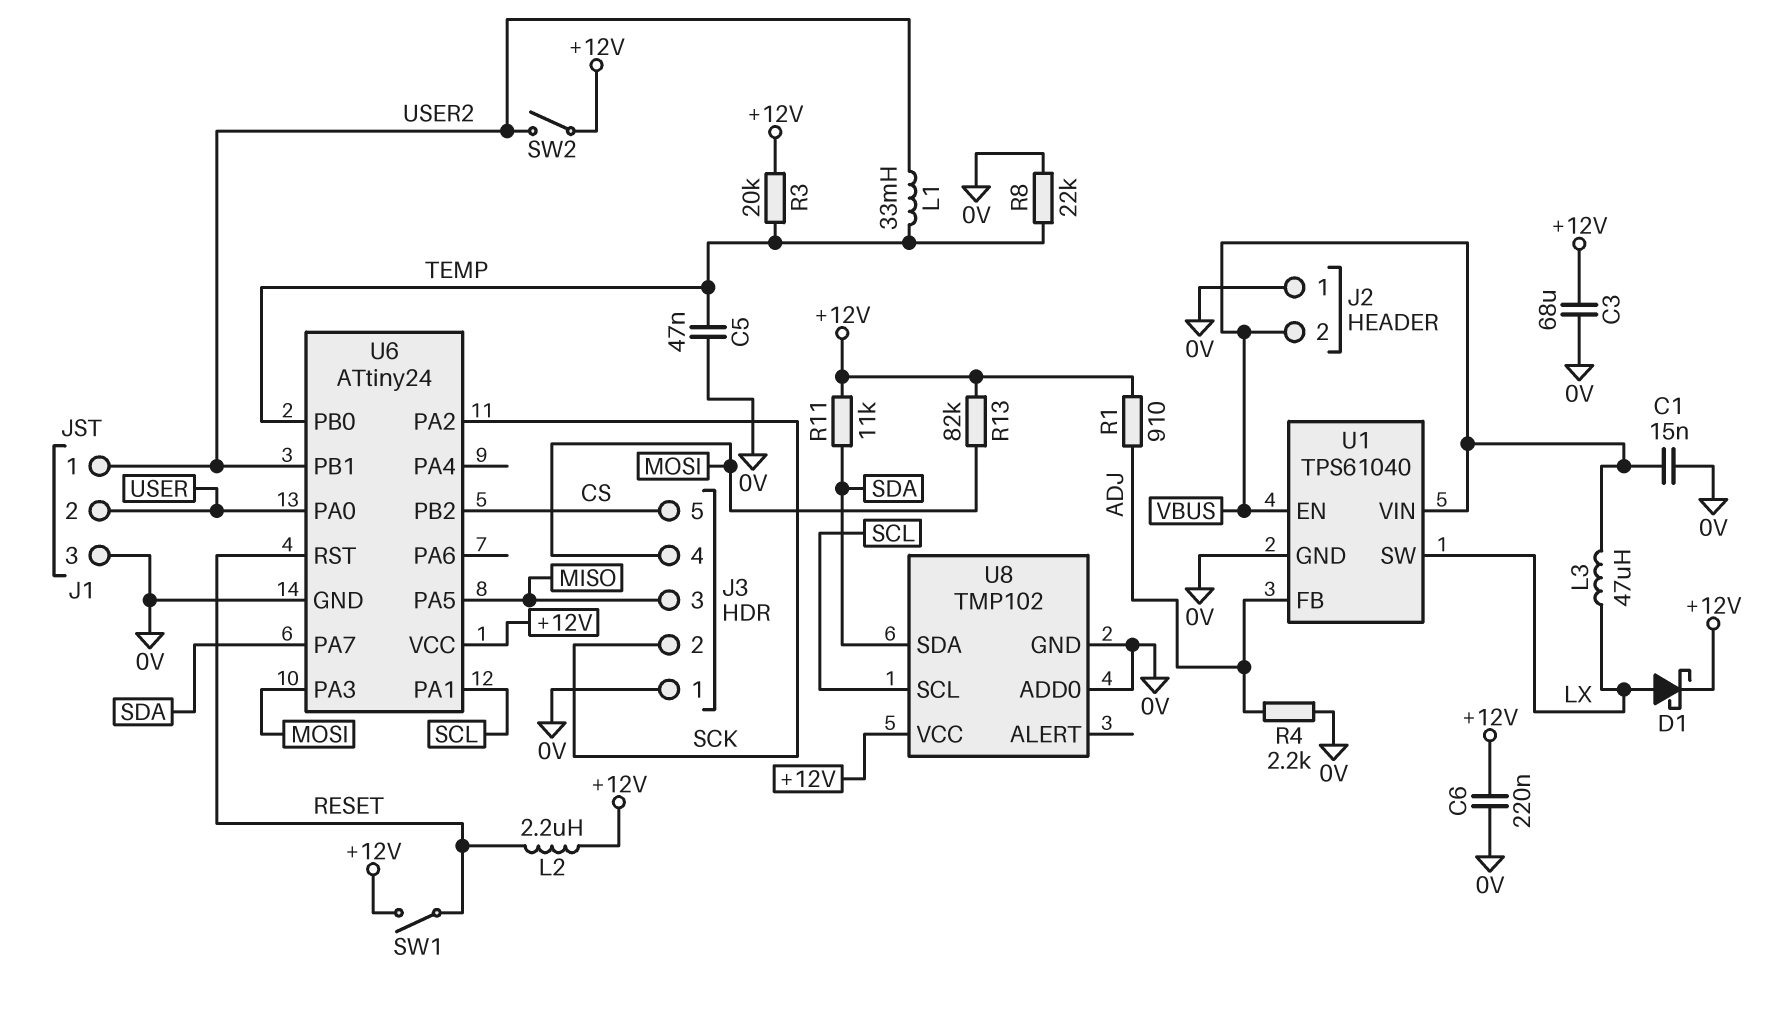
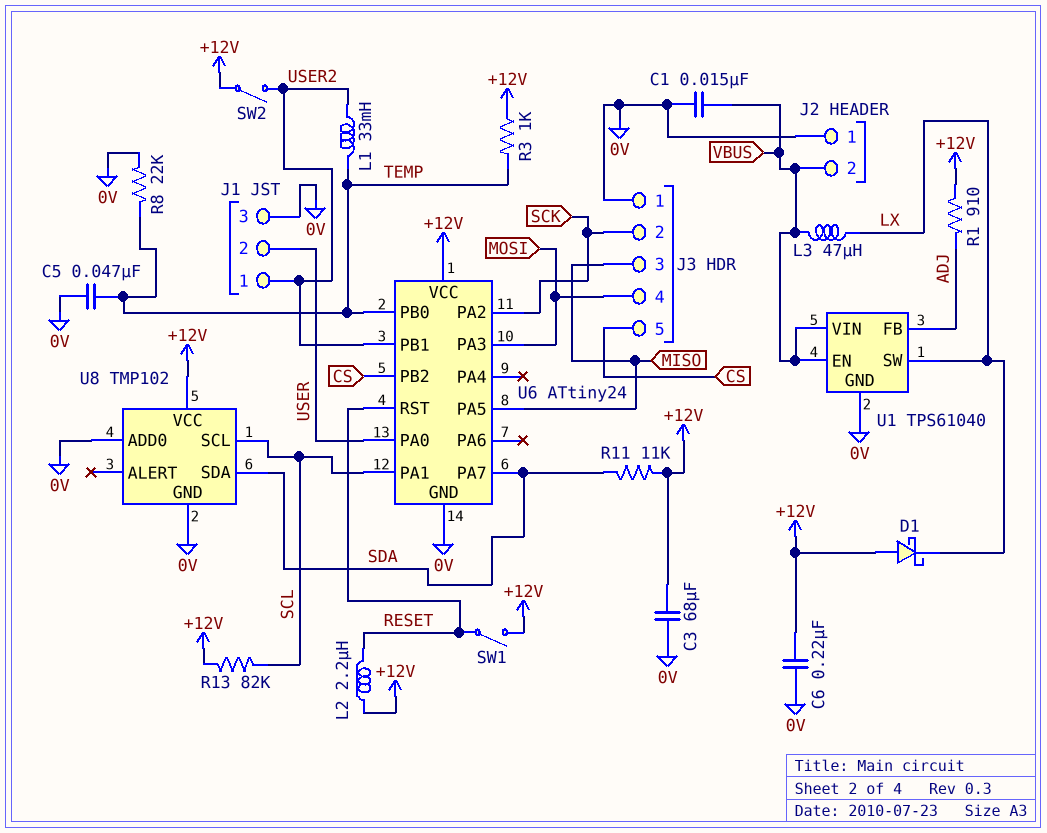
D1: schottky (A LX, K +12V) -> schottky (A +12V, K LX)
R3: 20k (+12V, TEMP) -> 1k (+12V, TEMP)
R4: 2.2k (0V, ADJ) -> none
R13: 82k (+12V, MOSI) -> 82k (+12V, SCL)

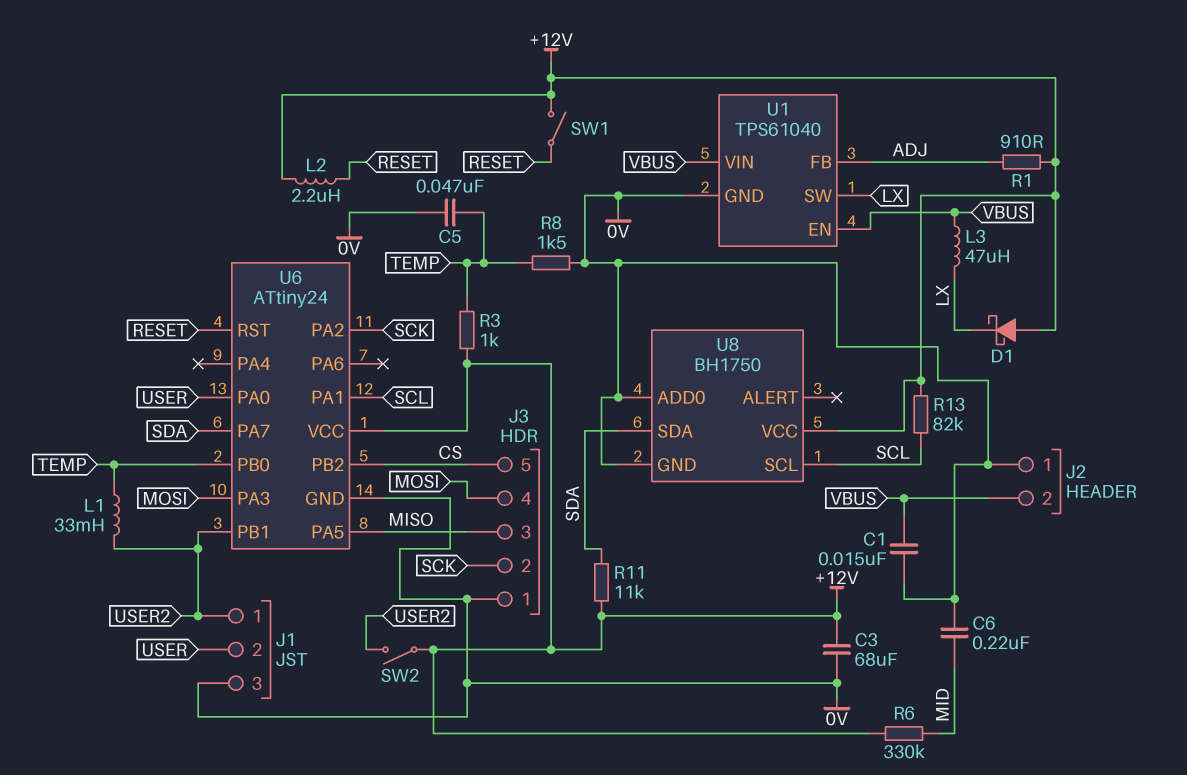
C6: 220nF (+12V, 0V) -> 220nF (0V, MID)
R6: none -> 330k (+12V, MID)
R8: 22k (0V, TEMP) -> 1.5k (0V, TEMP)
U8: TMP102 -> BH1750

